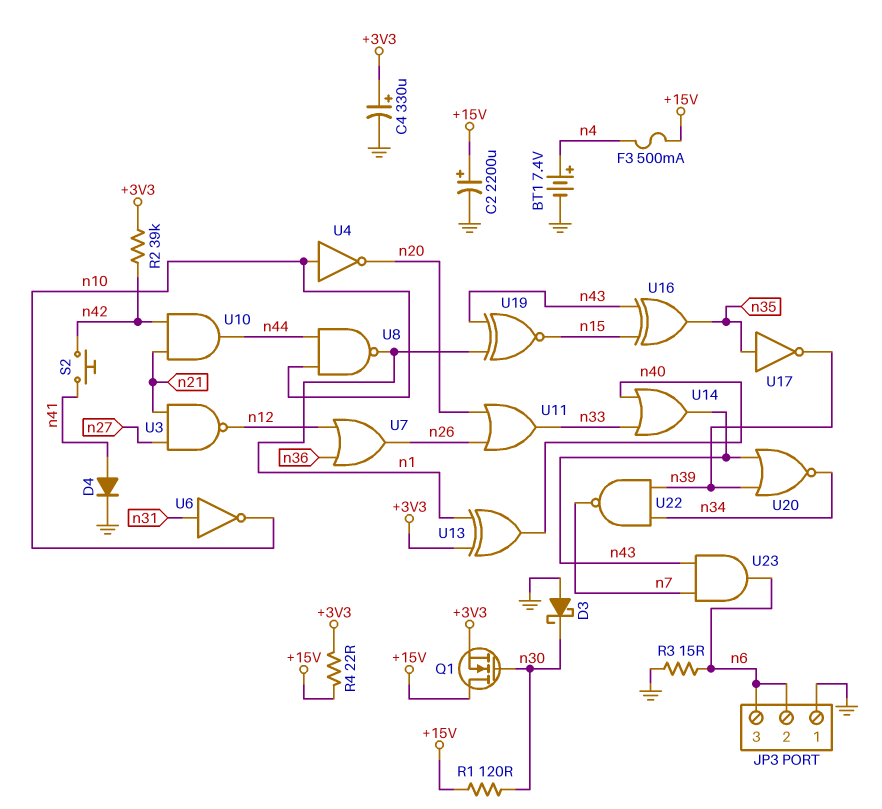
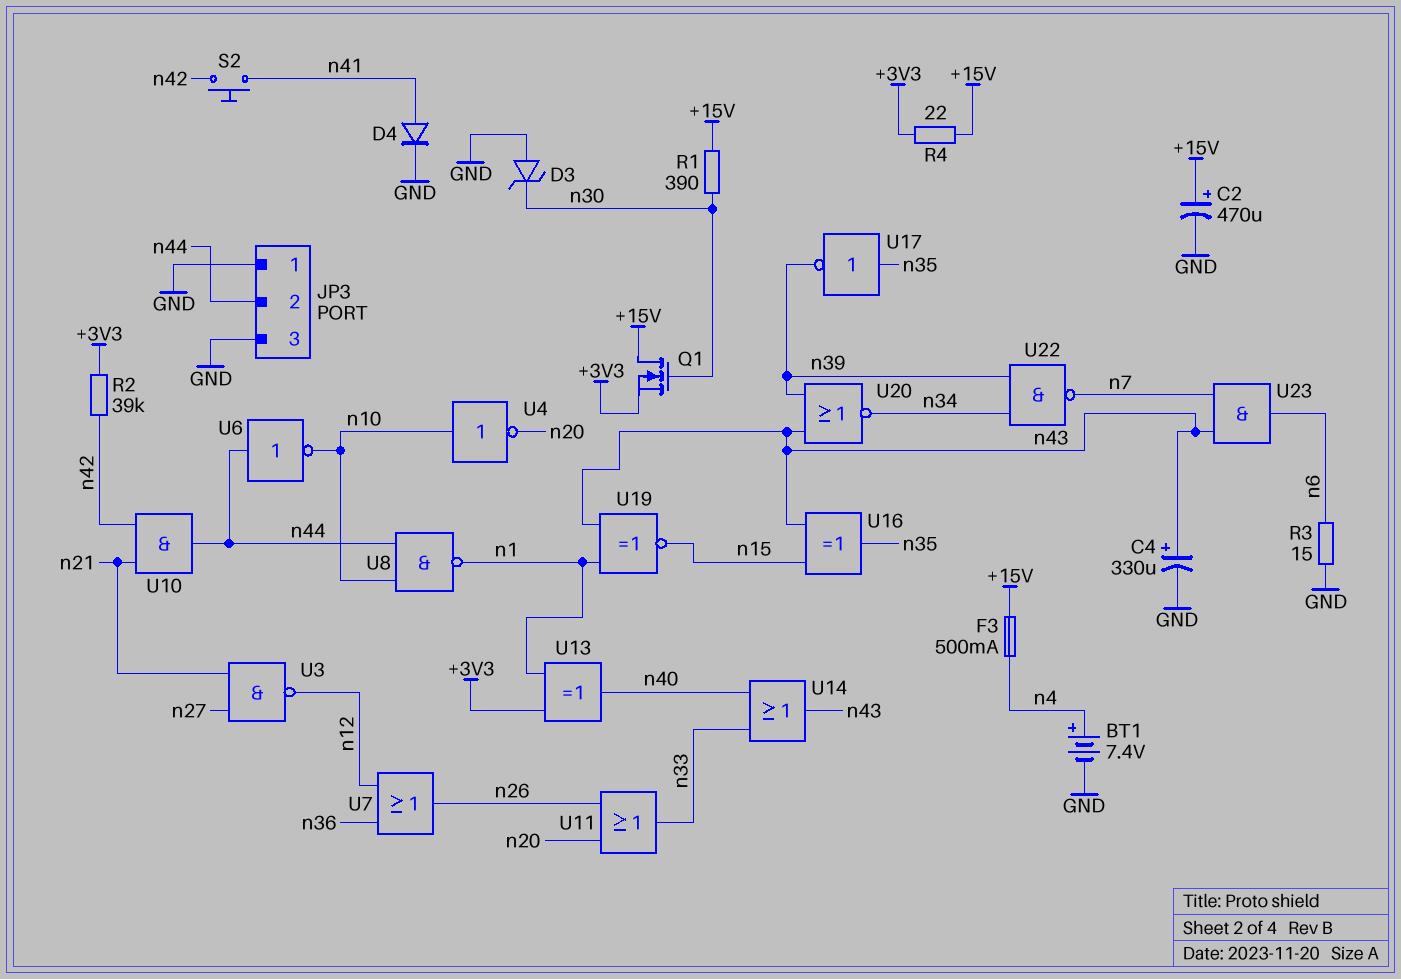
C2: 2200uF (plus +15V, minus GND) -> 470uF (plus +15V, minus GND)
C4: 330uF (plus +3V3, minus GND) -> 330uF (plus n43, minus GND)
D3: schottky (A GND, K n30) -> zener (A GND, K n30)
JP3 pin 2: n6 -> n44
JP3 pin 3: n6 -> GND
R1: 120 (+15V, n30) -> 390 (+15V, n30)
U6: NOT (in n31, out n10) -> NOT (in n44, out n10)

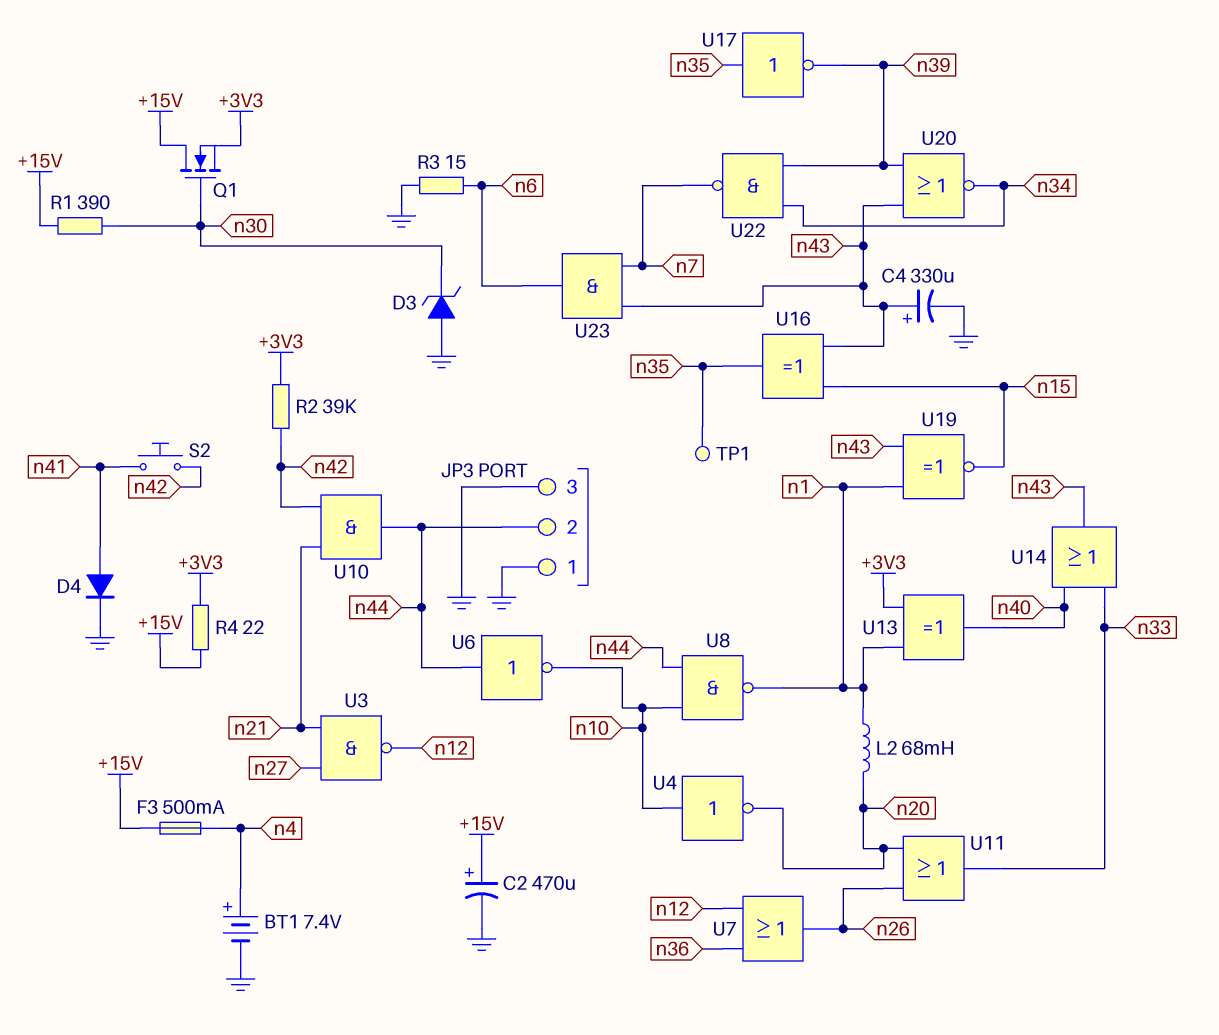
L2: none -> 68mH (n1, n20)
TP1: none -> test point (n35)

